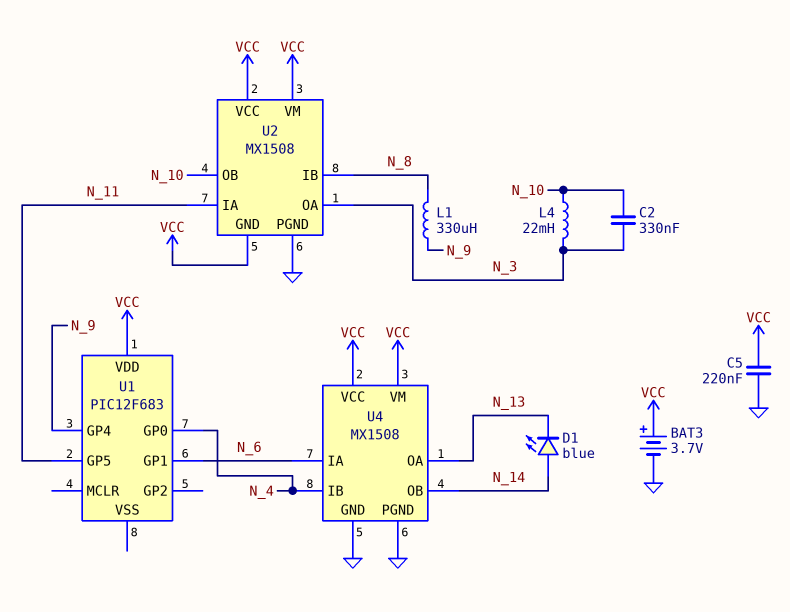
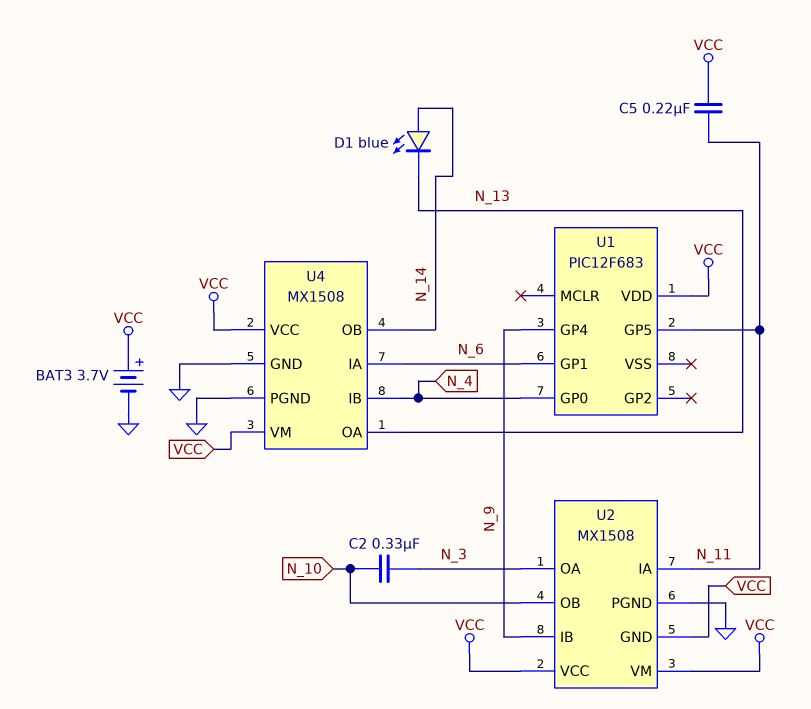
C5: 220nF (GND, VCC) -> 220nF (N_11, VCC)
L1: 330uH (N_8, N_9) -> none
L4: 22mH (N_3, N_10) -> none
U2 pin IB: N_8 -> N_9

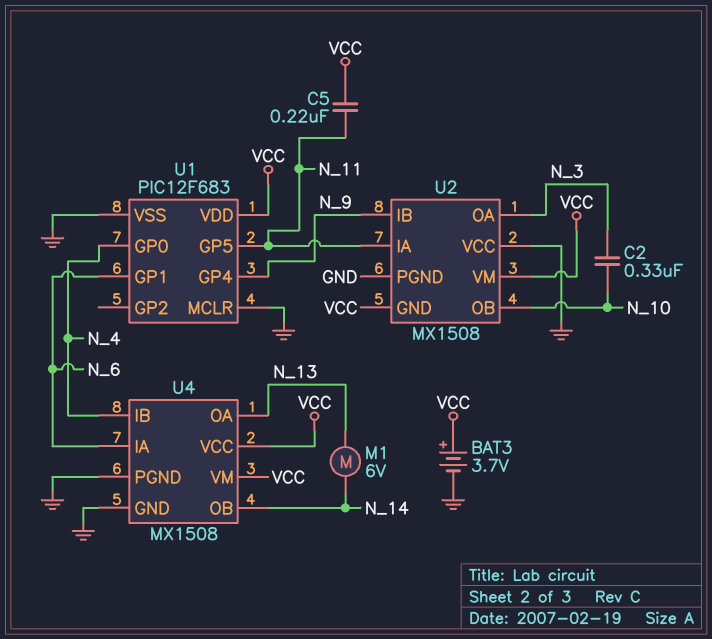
D1: LED blue (A N_14, K N_13) -> none
M1: none -> motor 6V (N_13, N_14)
U1 pin MCLR: none -> GND
U1 pin VSS: none -> GND
U2 pin VCC: VCC -> GND

